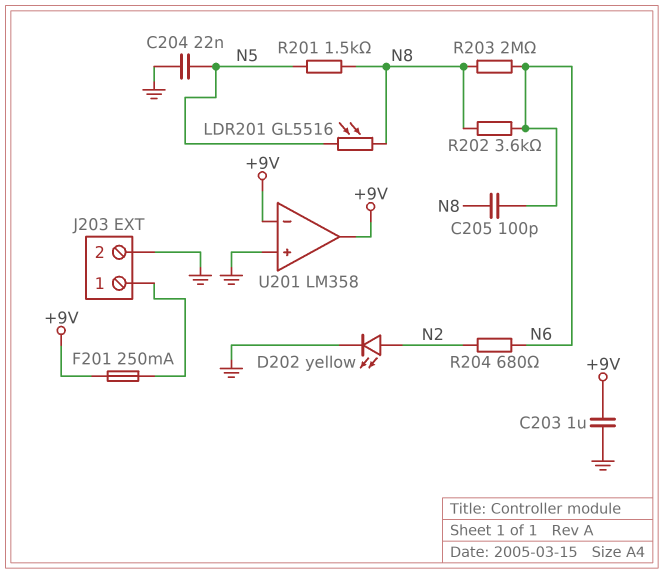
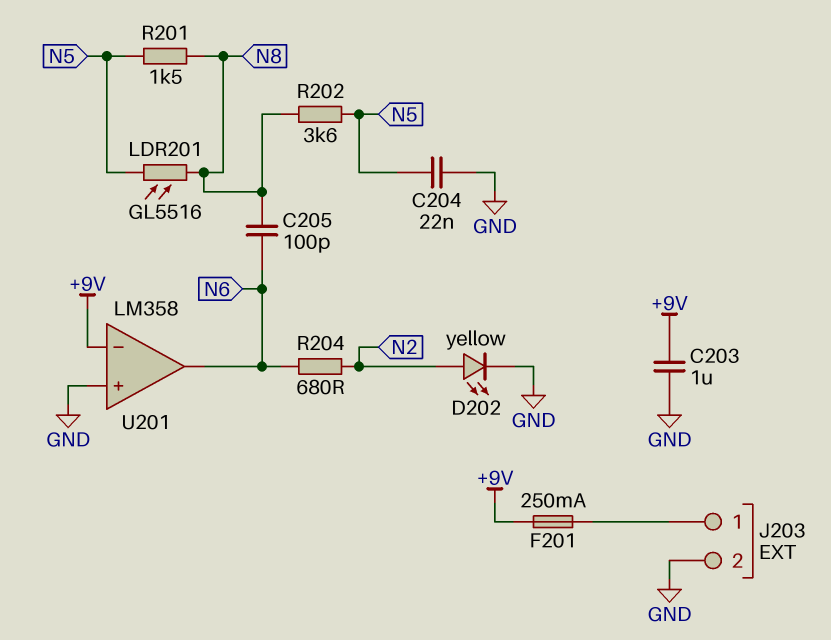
R202: 3.6k (N6, N8) -> 3.6k (N5, N8)
R203: 2M (N6, N8) -> none
U201 pin out: +9V -> N6

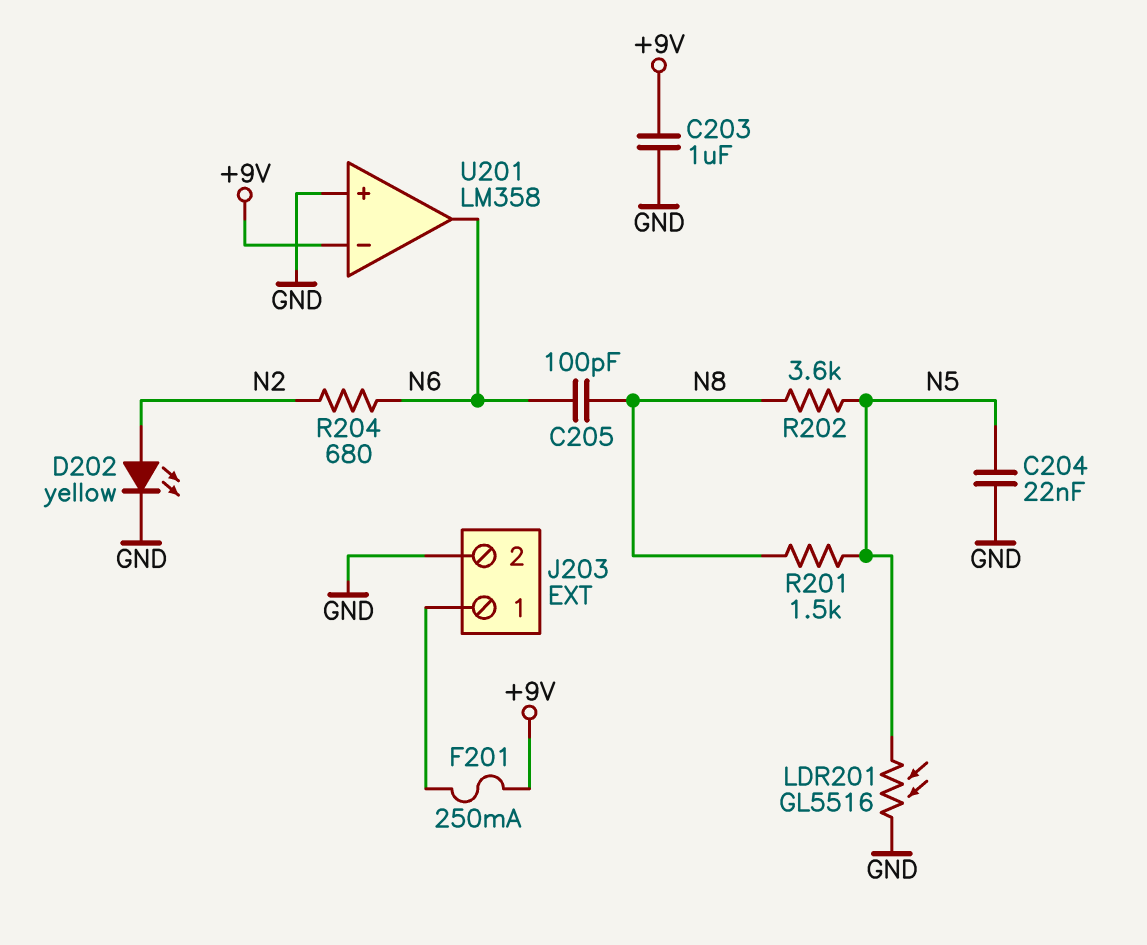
LDR201: GL5516 (N5, N8) -> GL5516 (GND, N5)

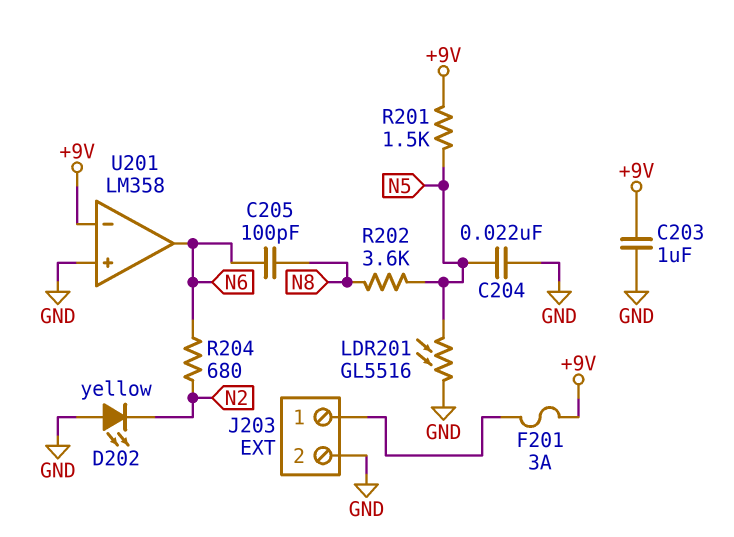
D202: LED yellow (A N2, K GND) -> LED yellow (A GND, K N2)
F201: 250mA (+9V, J203/1) -> 3A (+9V, J203/1)
R201: 1.5k (N5, N8) -> 1.5k (+9V, N5)

